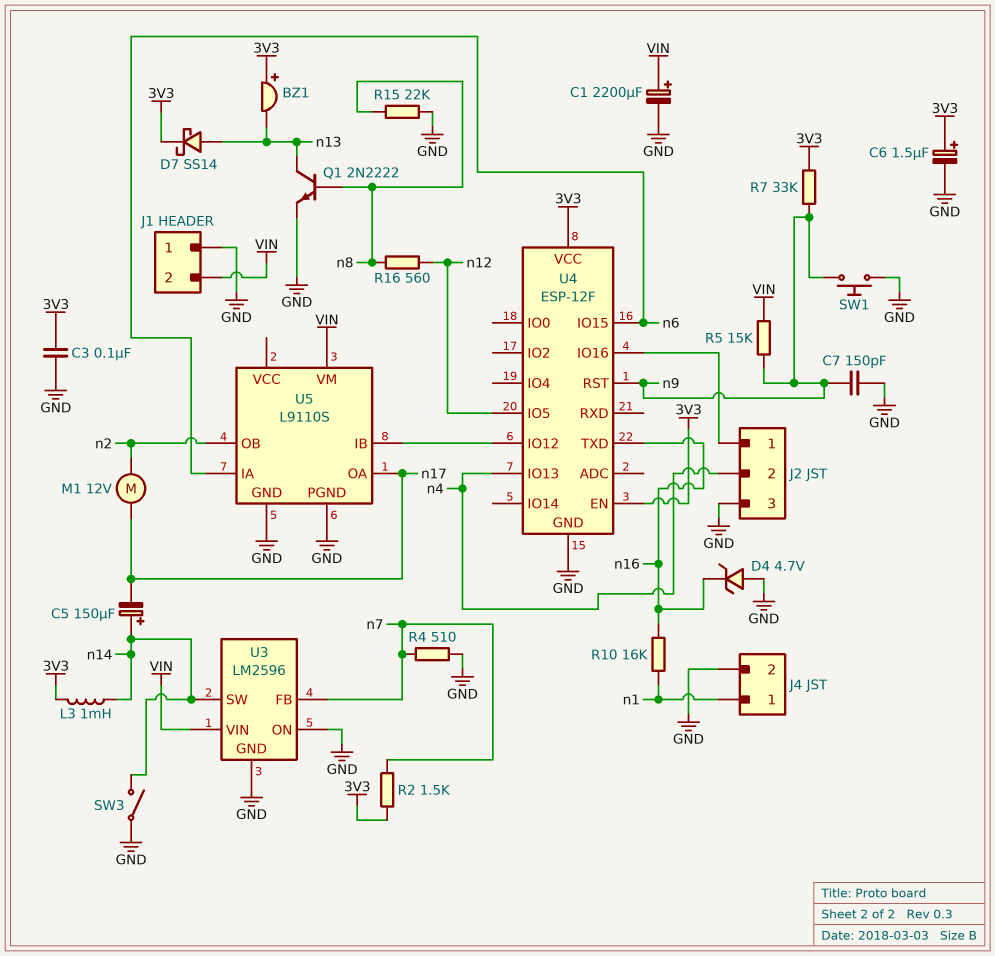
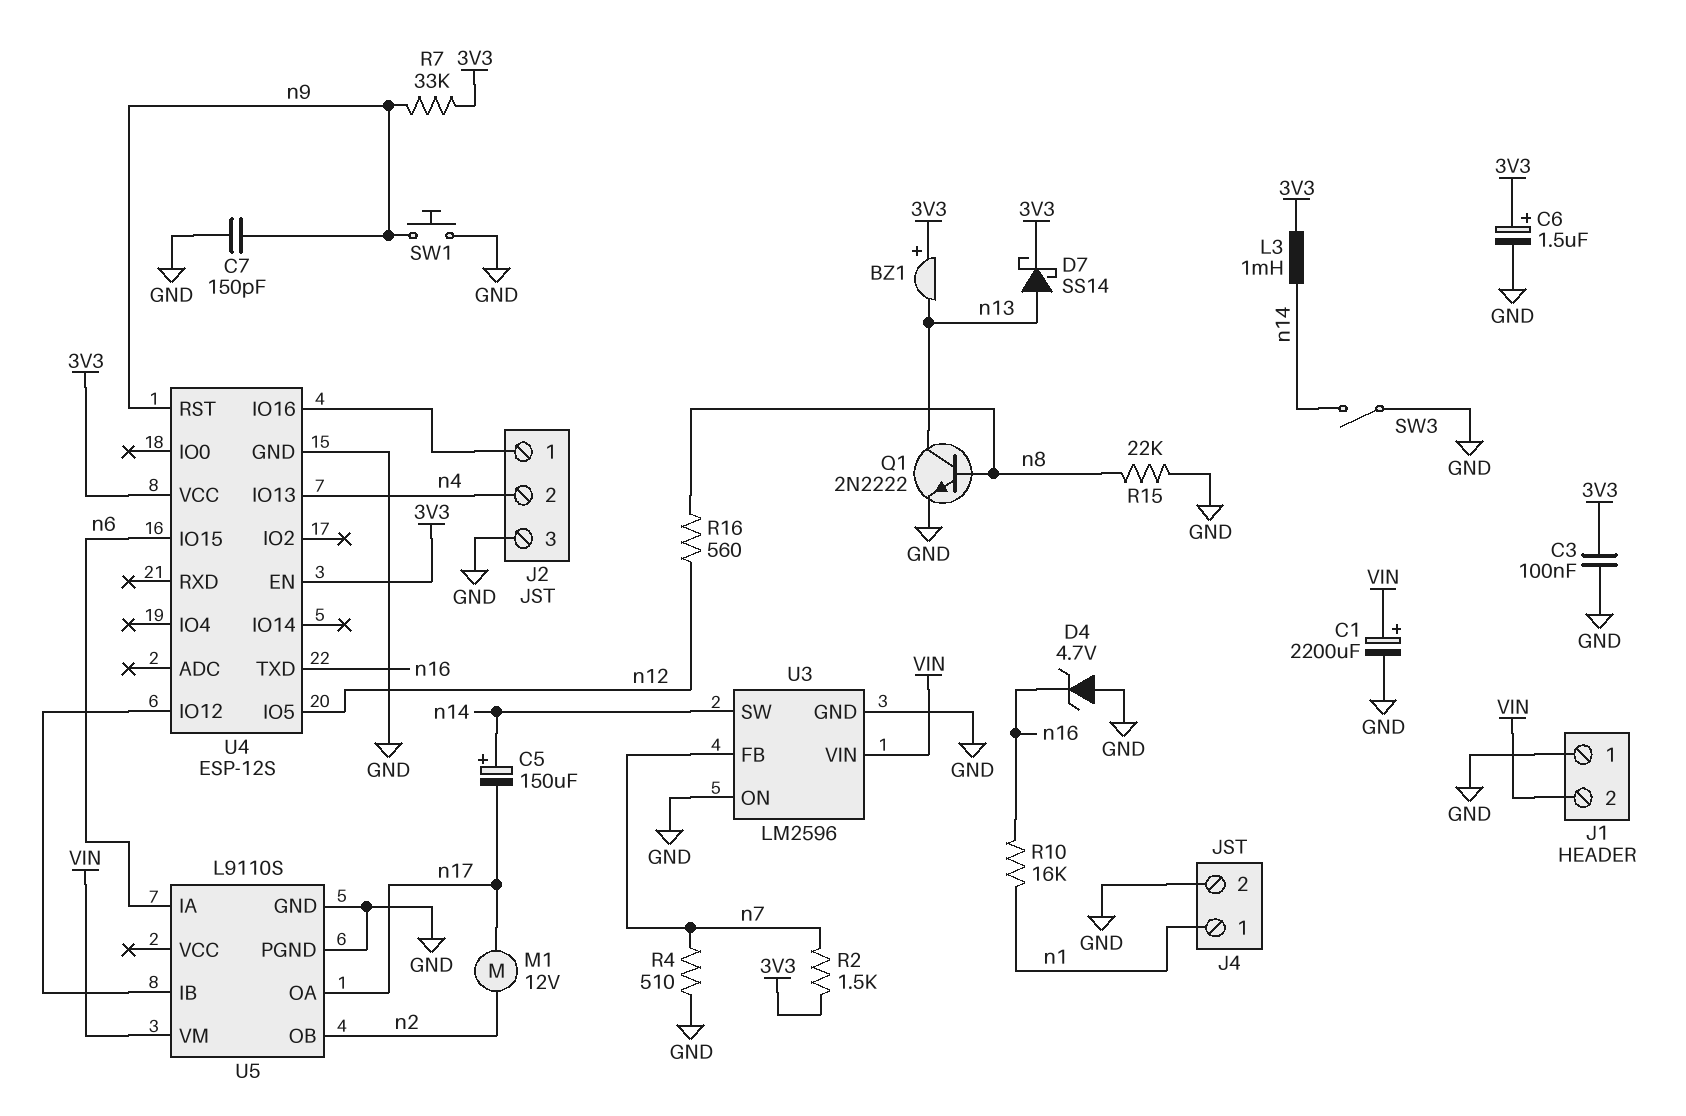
R5: 15k (VIN, n9) -> none
U4: ESP-12F -> ESP-12S

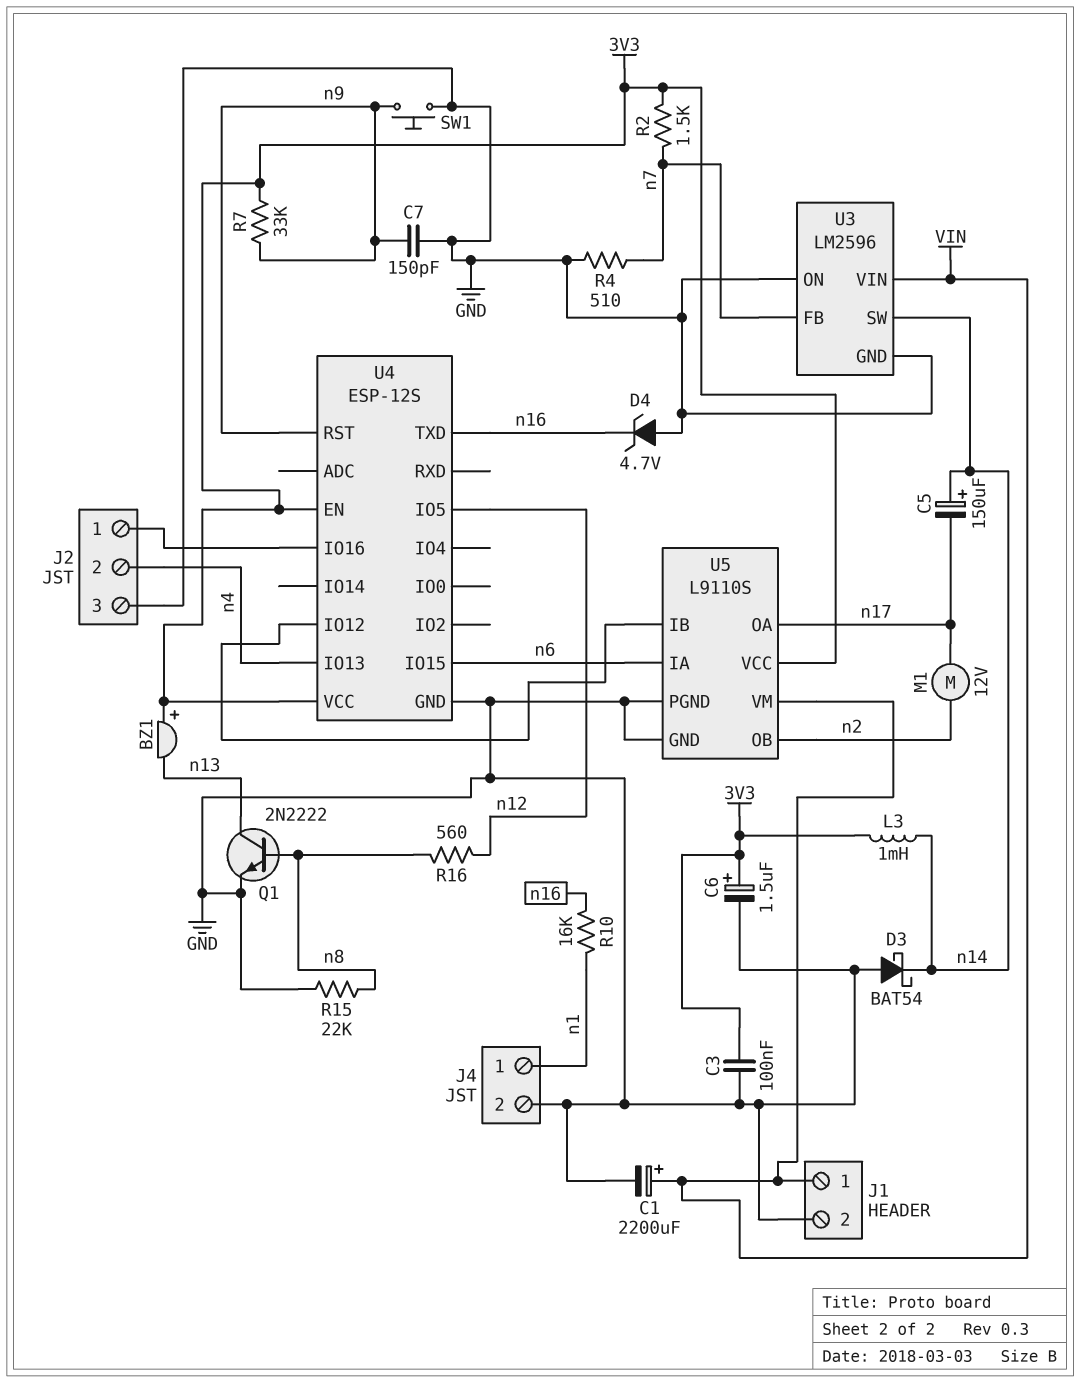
D3: none -> schottky BAT54 (A GND, K n14)
D7: schottky SS14 (A n13, K 3V3) -> none
J1 pin 1: GND -> VIN
J1 pin 2: VIN -> GND
SW3: switch (GND, n14) -> none
U5 pin VCC: none -> 3V3

